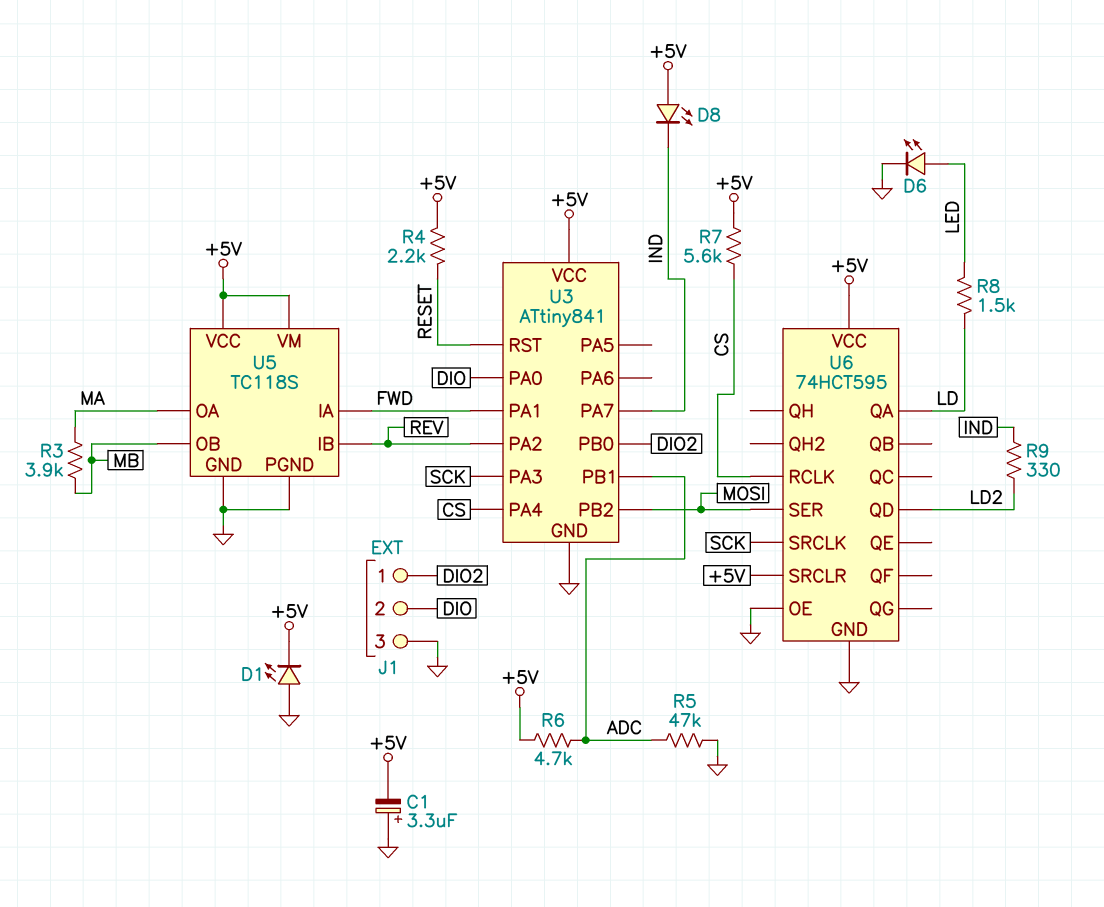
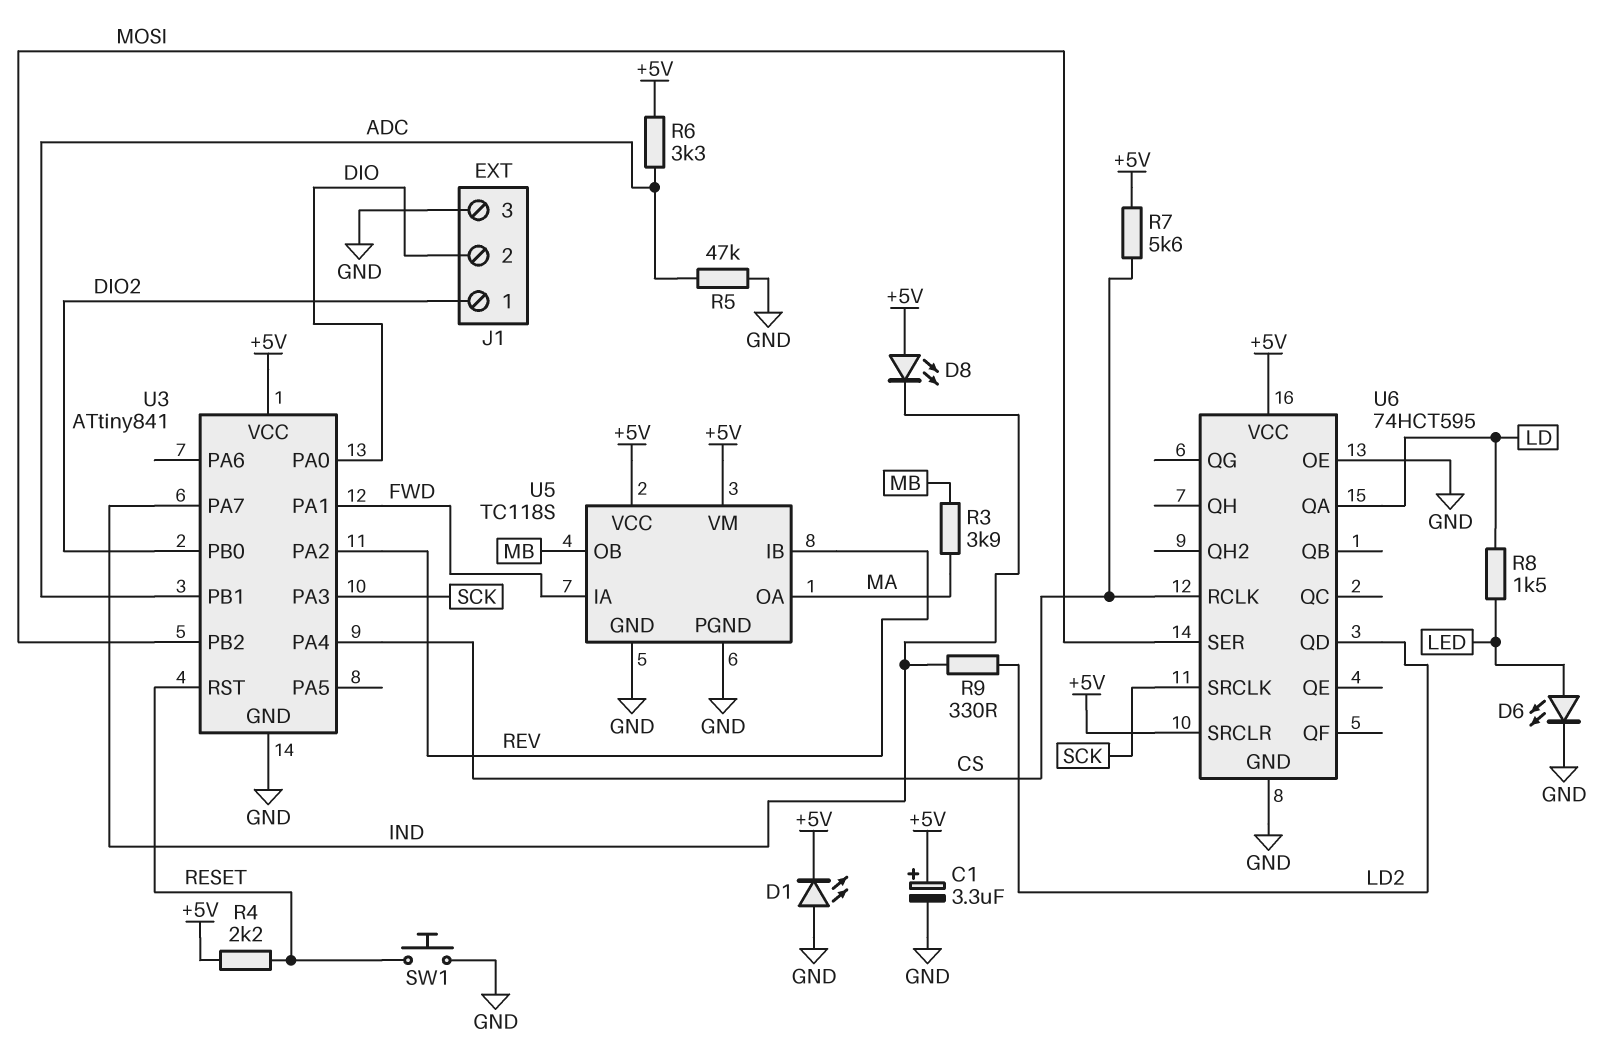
C1: 3.3uF (plus GND, minus +5V) -> 3.3uF (plus +5V, minus GND)
R6: 4.7k (+5V, ADC) -> 3.3k (+5V, ADC)
SW1: none -> button (GND, RESET)

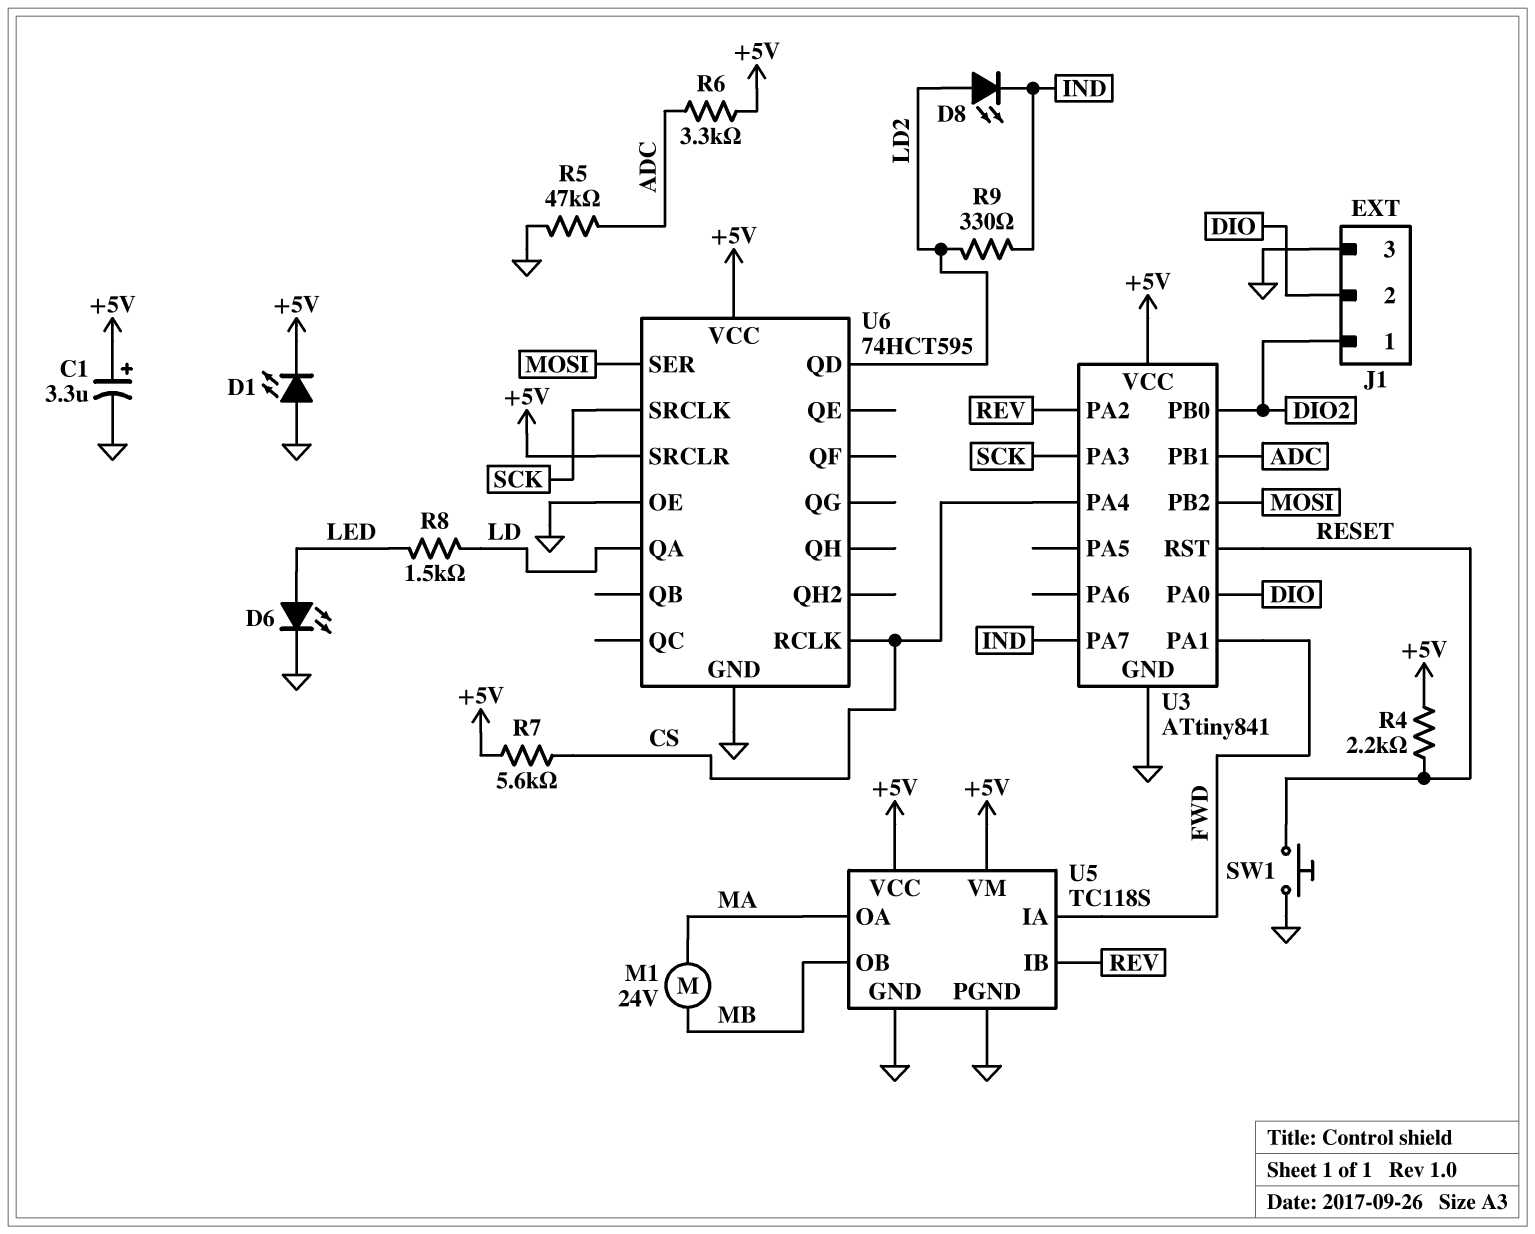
D8: LED (A +5V, K IND) -> LED (A LD2, K IND)
M1: none -> motor 24V (MA, MB)
R3: 3.9k (MA, MB) -> none

